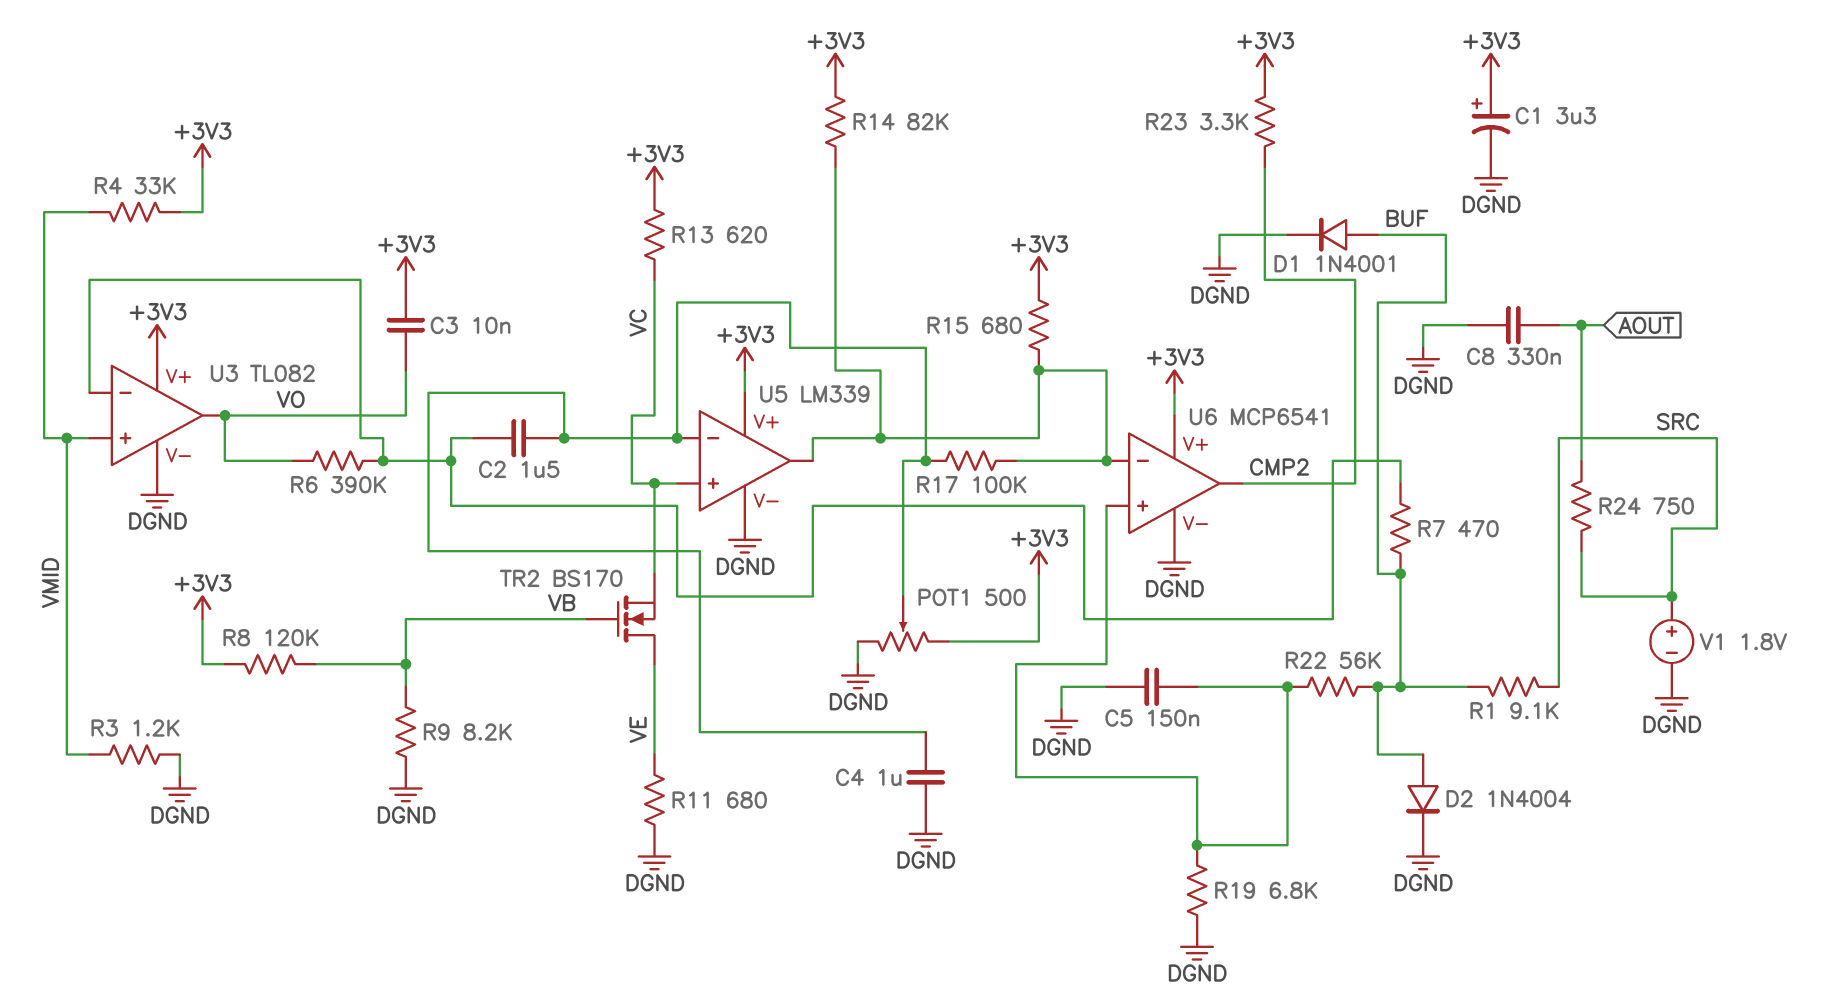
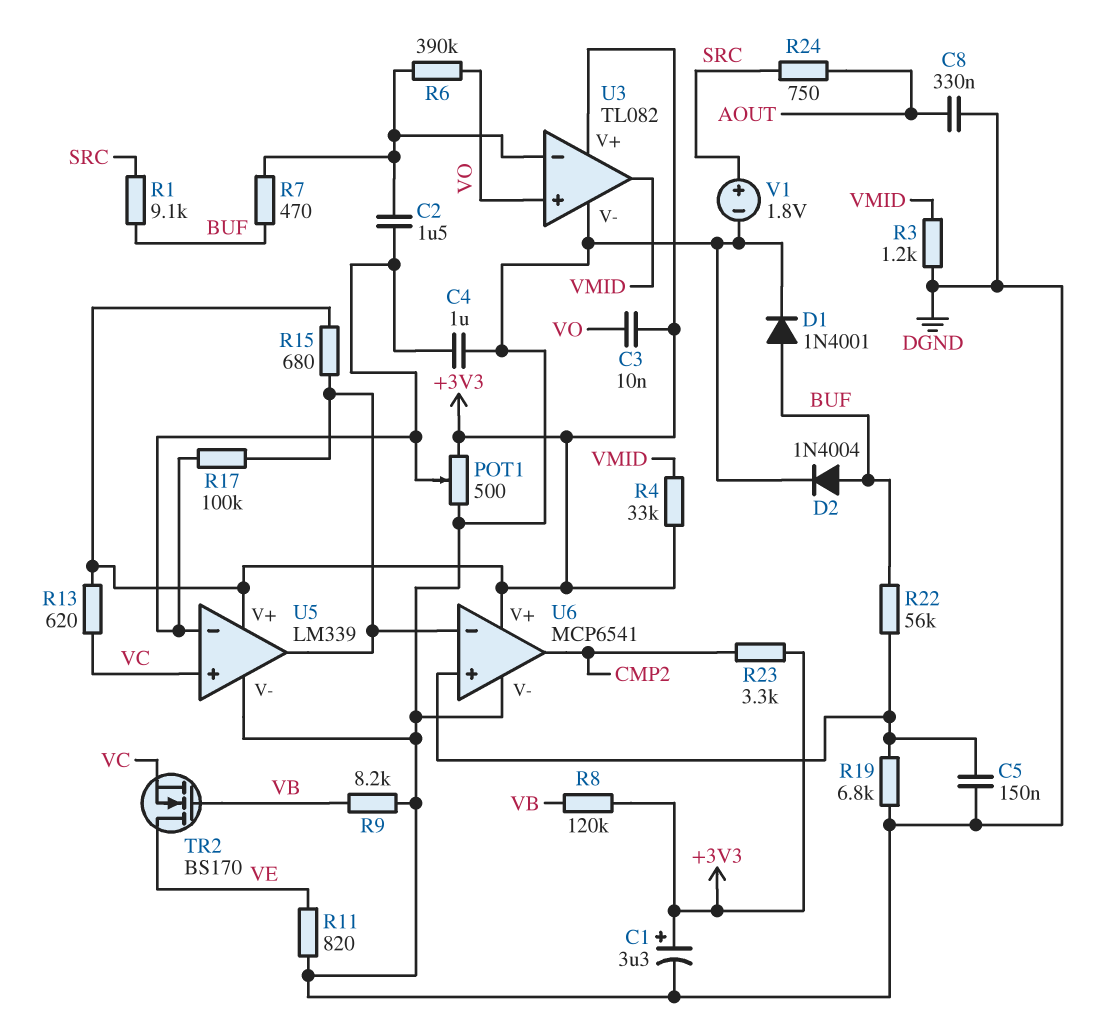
R11: 680 (DGND, VE) -> 820 (DGND, VE)
R14: 82k (+3V3, U5/out) -> none
U3 pin in+: VMID -> VO
U3 pin out: VO -> VMID

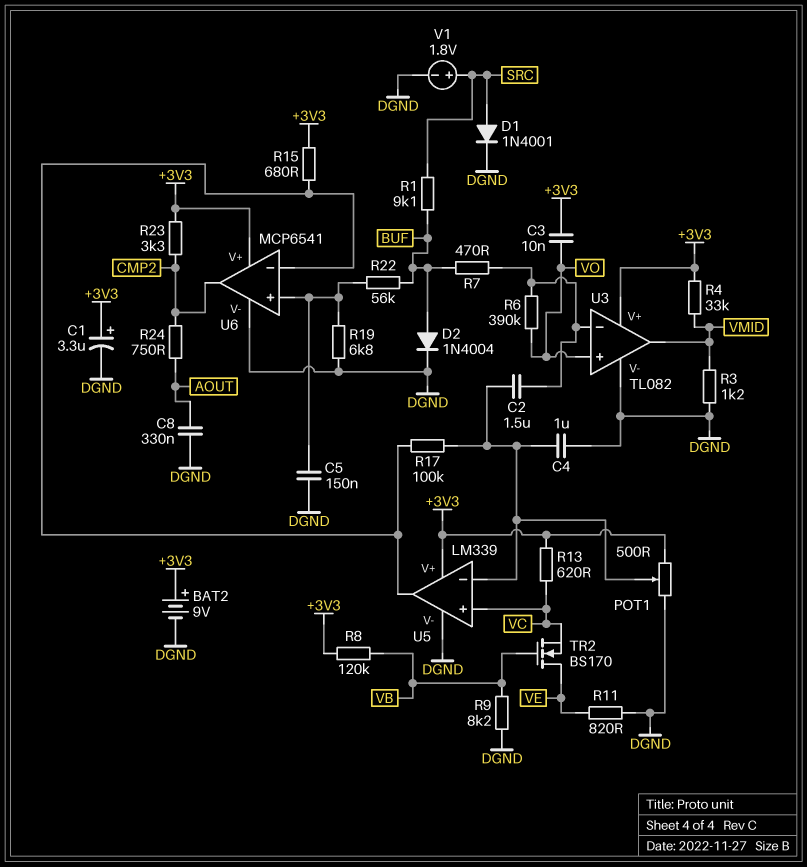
BAT2: none -> 9V (plus +3V3, minus DGND)
D1: diode 1N4001 (A BUF, K DGND) -> diode 1N4001 (A SRC, K DGND)
R24: 750 (AOUT, SRC) -> 750 (AOUT, CMP2)

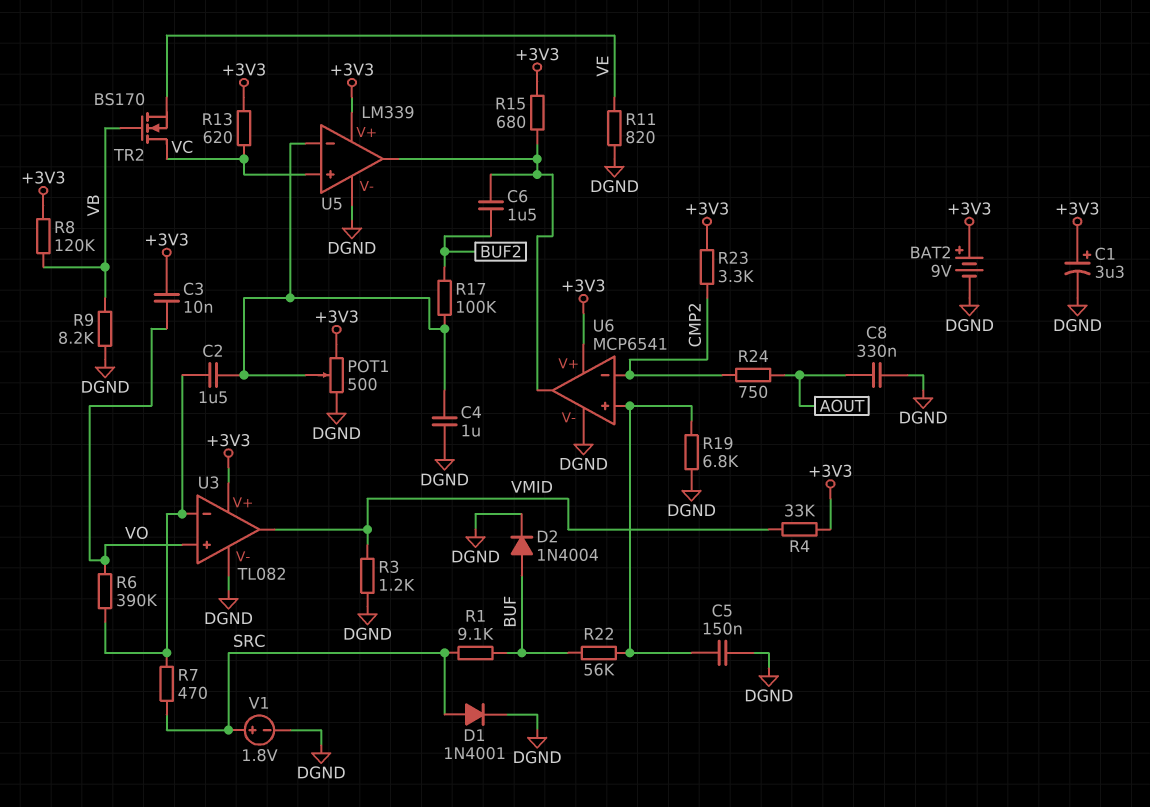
C6: none -> 1.5uF (BUF2, U5/out)
R7: 470 (BUF, U3/in-) -> 470 (SRC, U3/in-)
R17: 100k (U5/in-, U5/out) -> 100k (BUF2, U5/in-)
TR2: NMOS BS170 (G VB, D VE, S VC) -> NMOS BS170 (G VB, D VC, S VE)
U6 pin in-: U5/out -> CMP2
U6 pin out: CMP2 -> U5/out

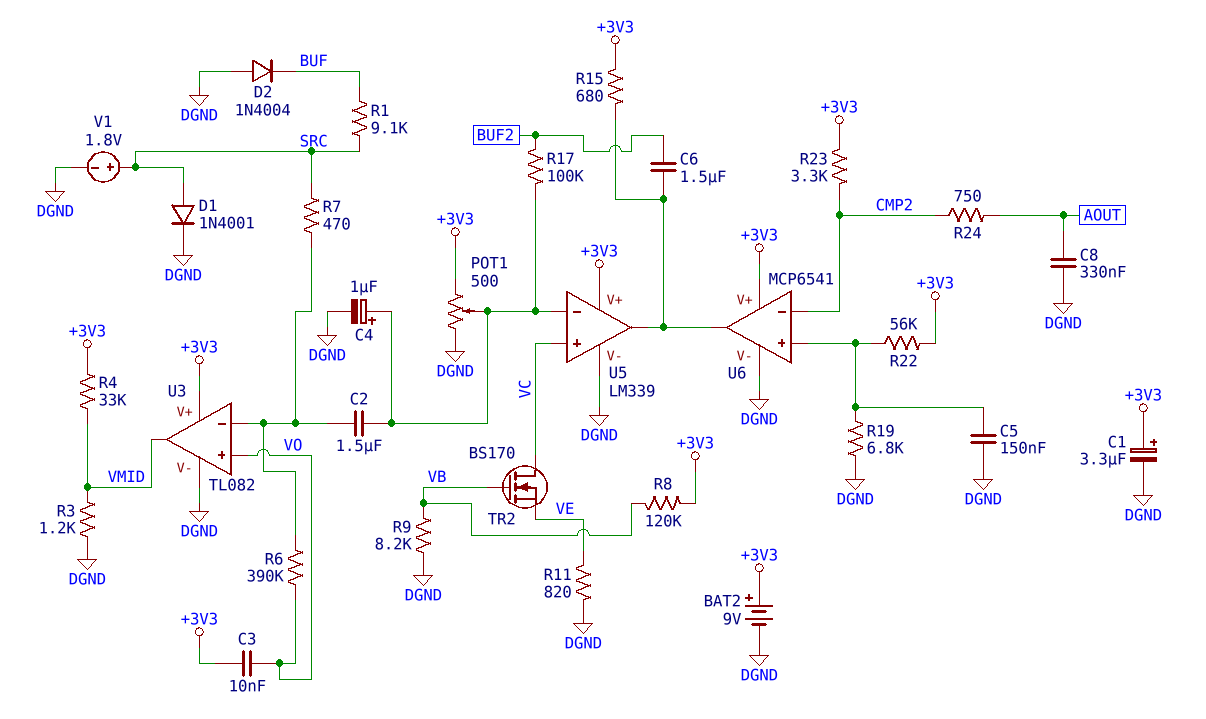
C4: 1uF (DGND, U5/in-) -> 1uF (plus U5/in-, minus DGND)
D2: diode 1N4004 (A BUF, K DGND) -> diode 1N4004 (A DGND, K BUF)
R13: 620 (+3V3, VC) -> none
R22: 56k (BUF, U6/in+) -> 56k (+3V3, U6/in+)

